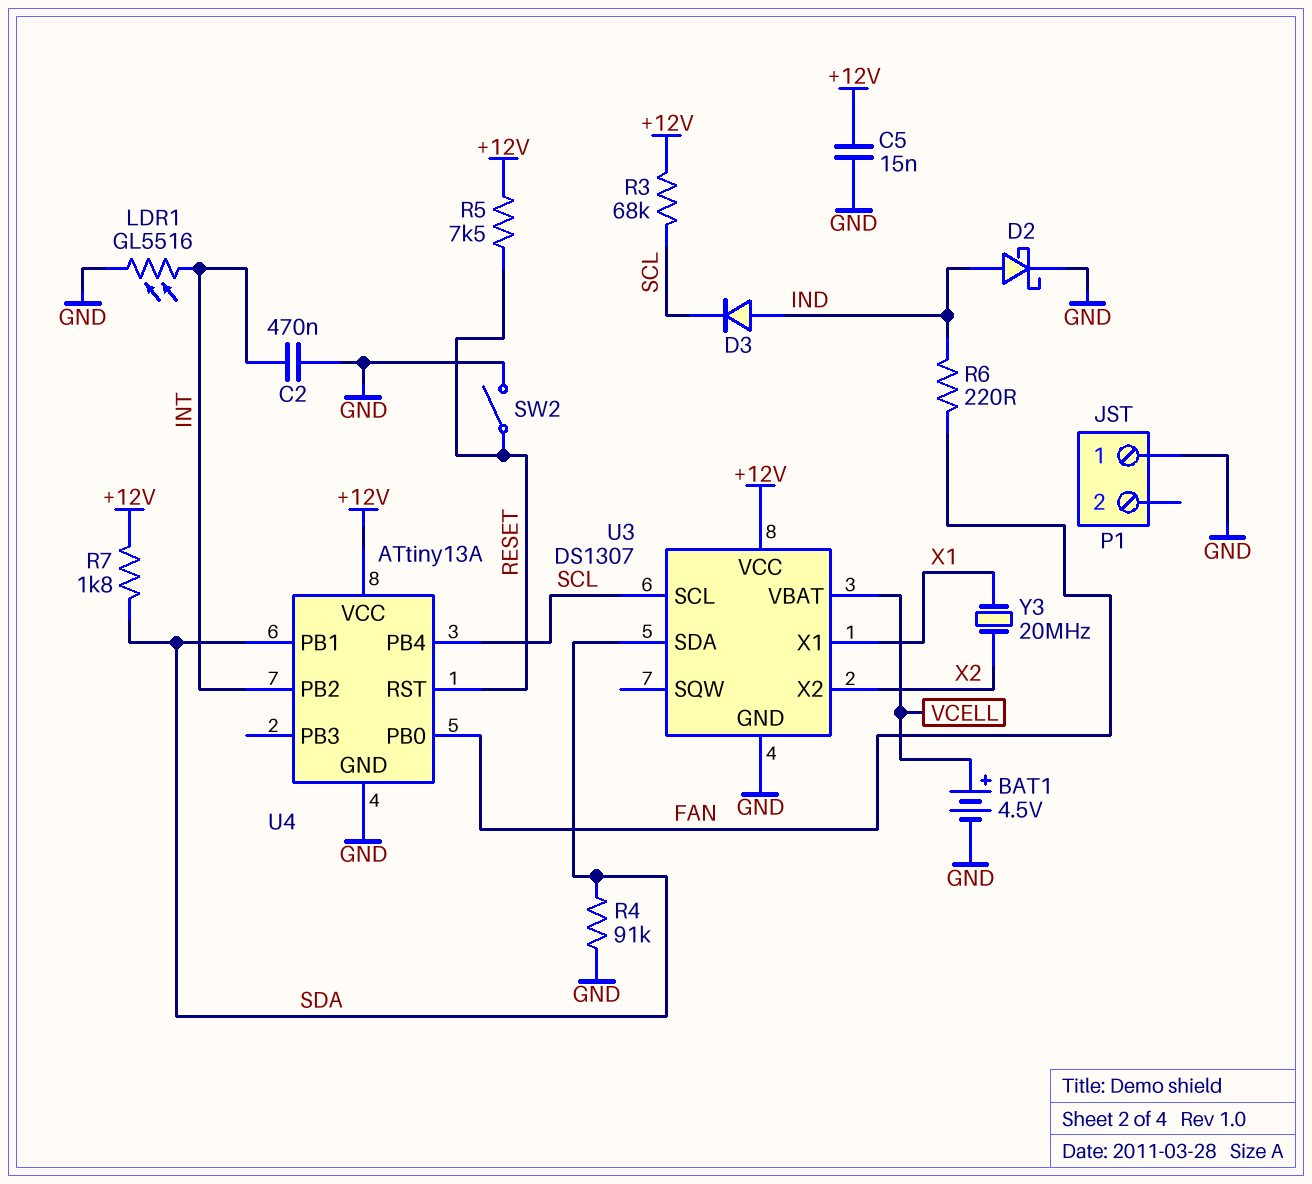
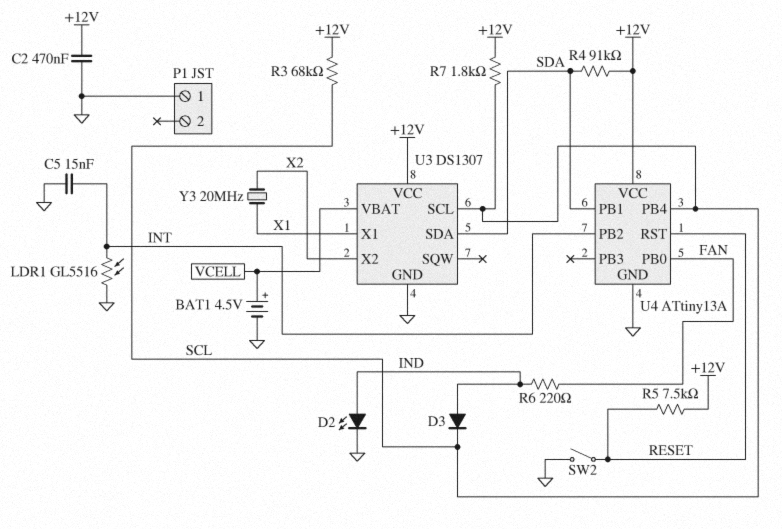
C2: 470nF (GND, INT) -> 470nF (+12V, GND)
C5: 15nF (+12V, GND) -> 15nF (GND, INT)
D2: schottky (A IND, K GND) -> LED (A IND, K GND)
R4: 91k (GND, SDA) -> 91k (+12V, SDA)
R7: 1.8k (+12V, SDA) -> 1.8k (+12V, SCL)

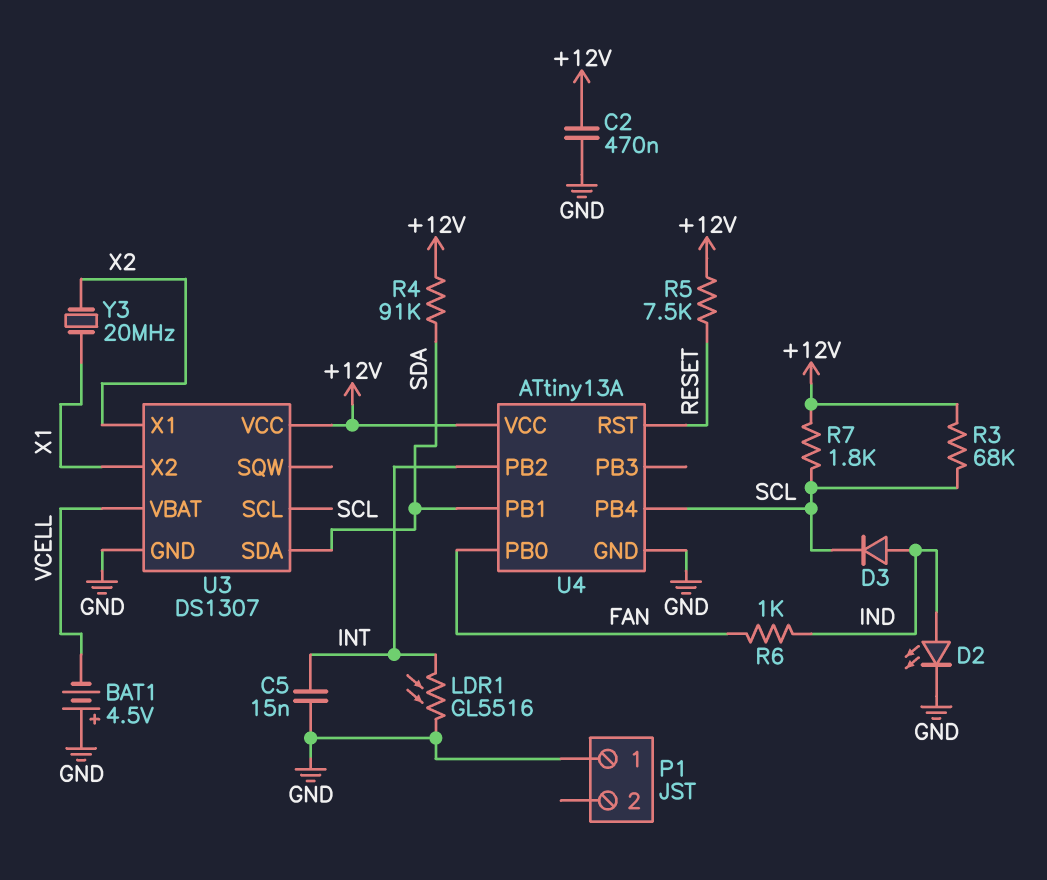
BAT1: 4.5V (plus VCELL, minus GND) -> 4.5V (plus GND, minus VCELL)
R6: 220 (FAN, IND) -> 1k (FAN, IND)
SW2: switch (GND, RESET) -> none
U3 pin X1: X1 -> X2
U3 pin X2: X2 -> X1

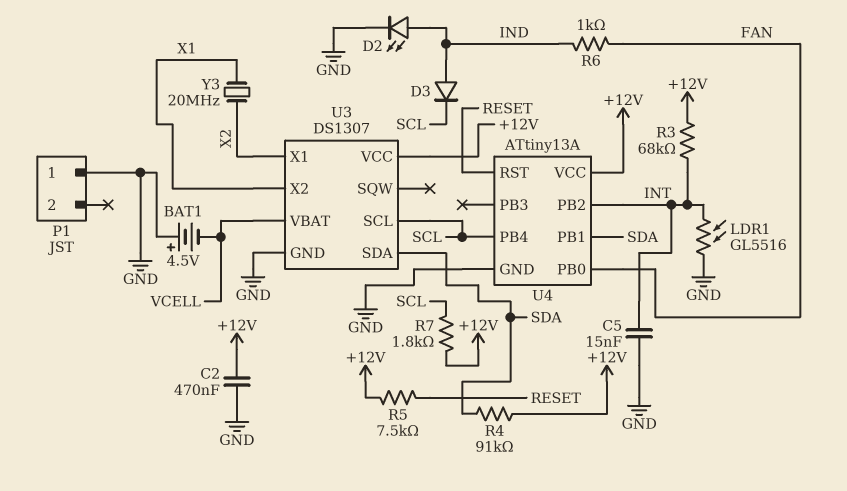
R3: 68k (+12V, SCL) -> 68k (+12V, INT)

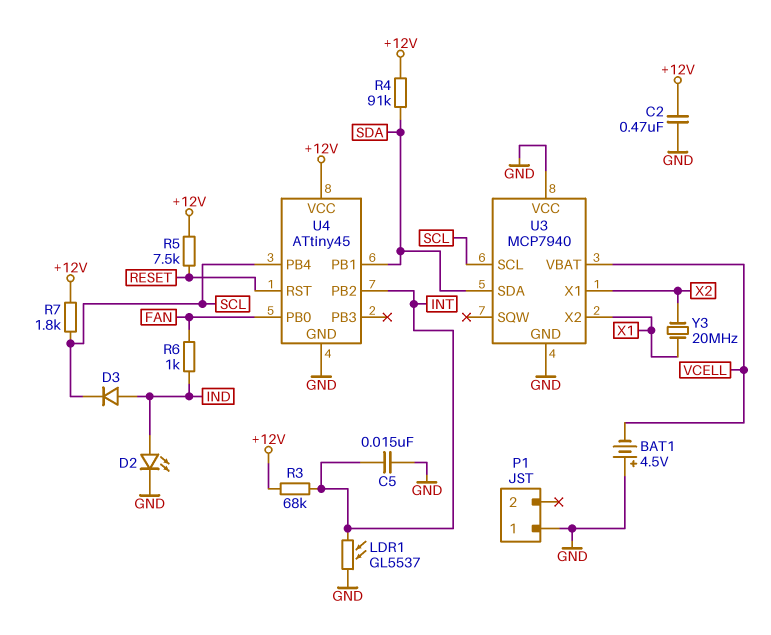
LDR1: GL5516 (GND, INT) -> GL5537 (GND, INT)
U3: DS1307 -> MCP7940
U3 pin VCC: +12V -> GND
U4: ATtiny13A -> ATtiny45

